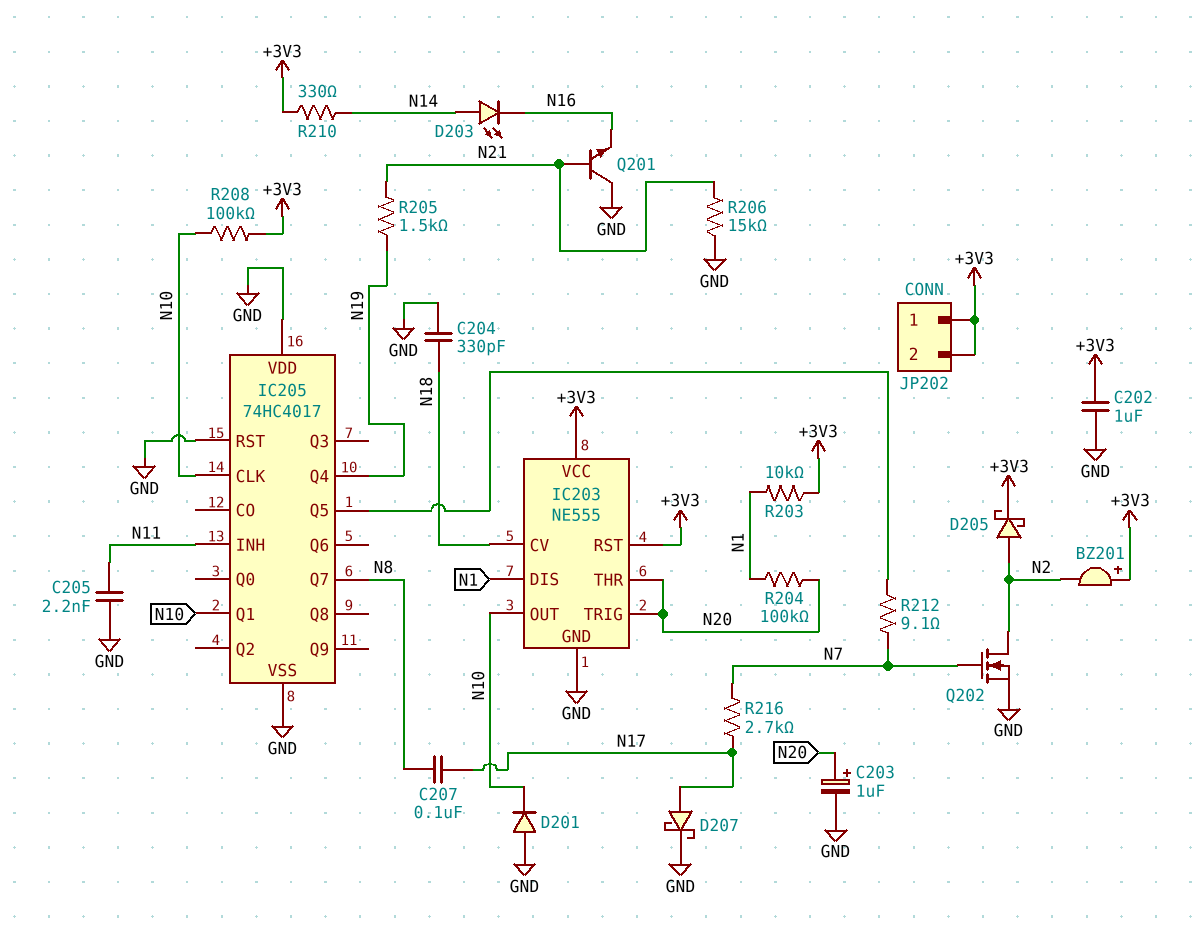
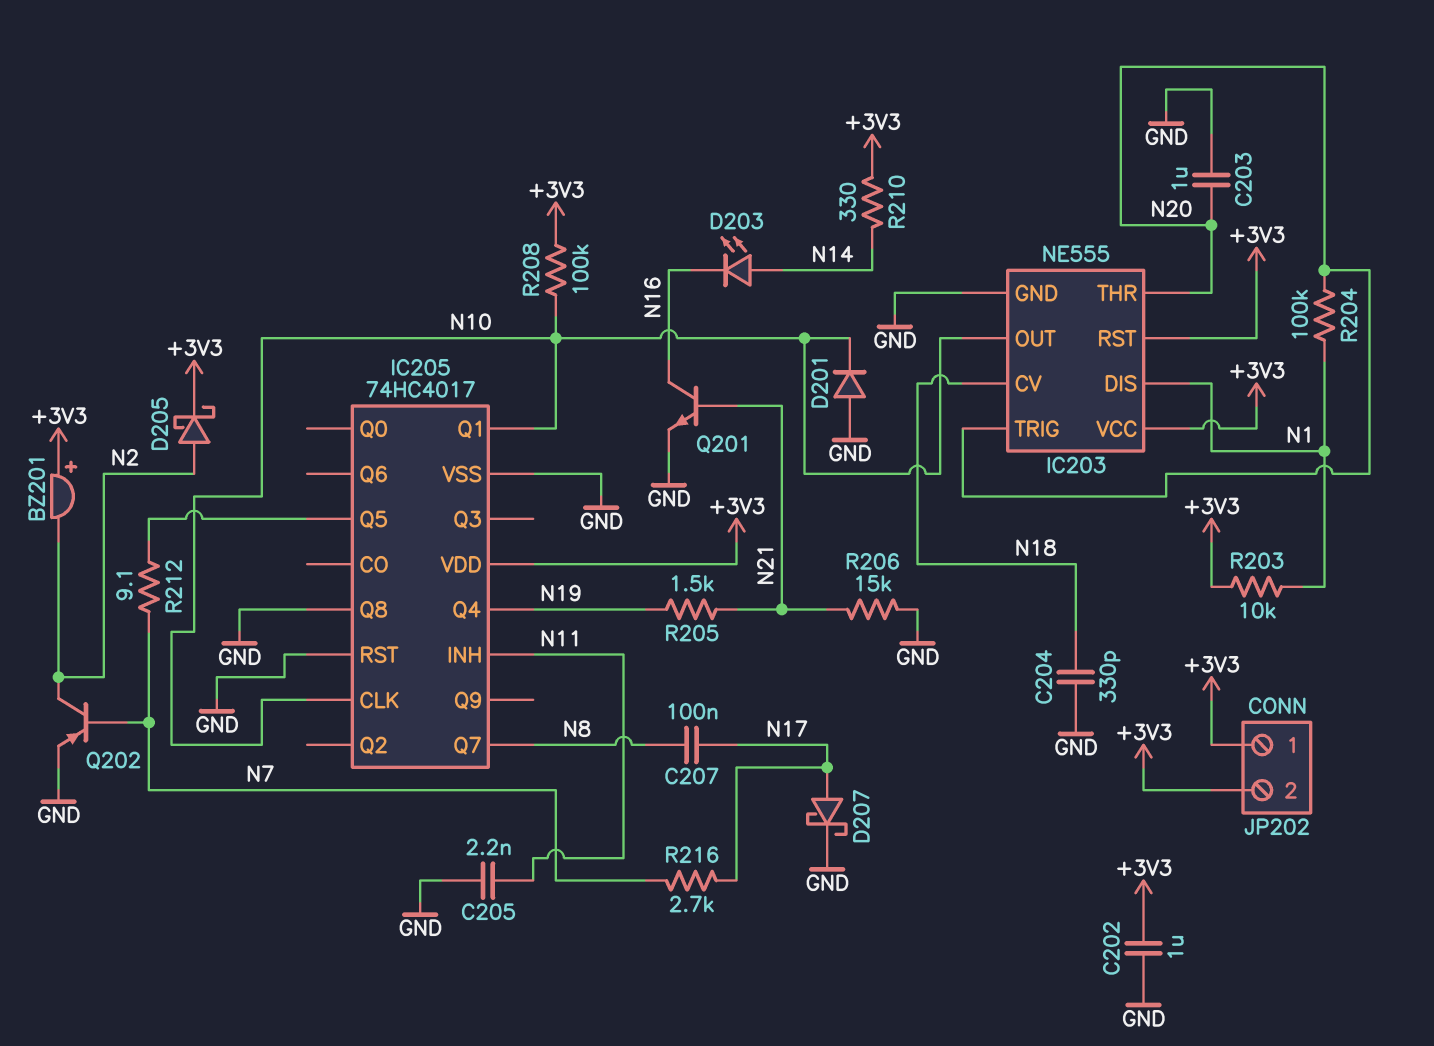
C203: 1uF (plus N20, minus GND) -> 1uF (GND, N20)
IC205 pin Q8: none -> GND
IC205 pin VDD: GND -> +3V3
Q201: NPN (B N21, C GND, E N16) -> NPN (B N21, C N16, E GND)
Q202: NMOS (G N7, D N2, S GND) -> PNP (B N7, C N2, E GND)

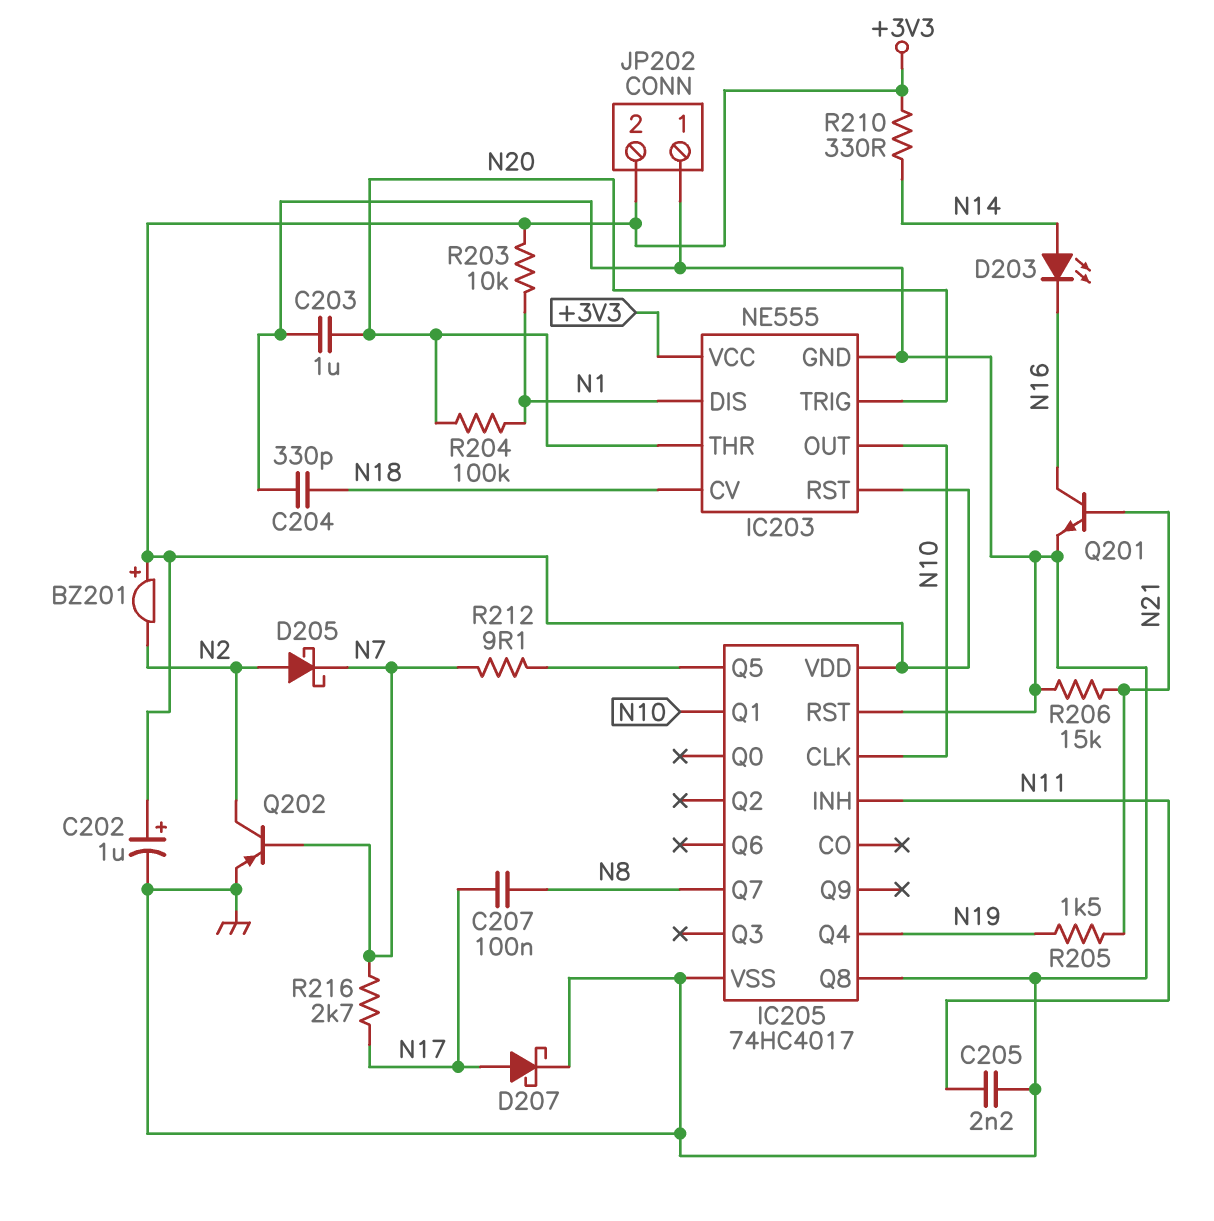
C202: 1uF (+3V3, GND) -> 1uF (plus +3V3, minus GND)
D201: diode (A GND, K N10) -> none
D205: schottky (A N2, K +3V3) -> schottky (A N2, K N7)
JP202 pin 1: +3V3 -> GND
R208: 100k (+3V3, N10) -> none

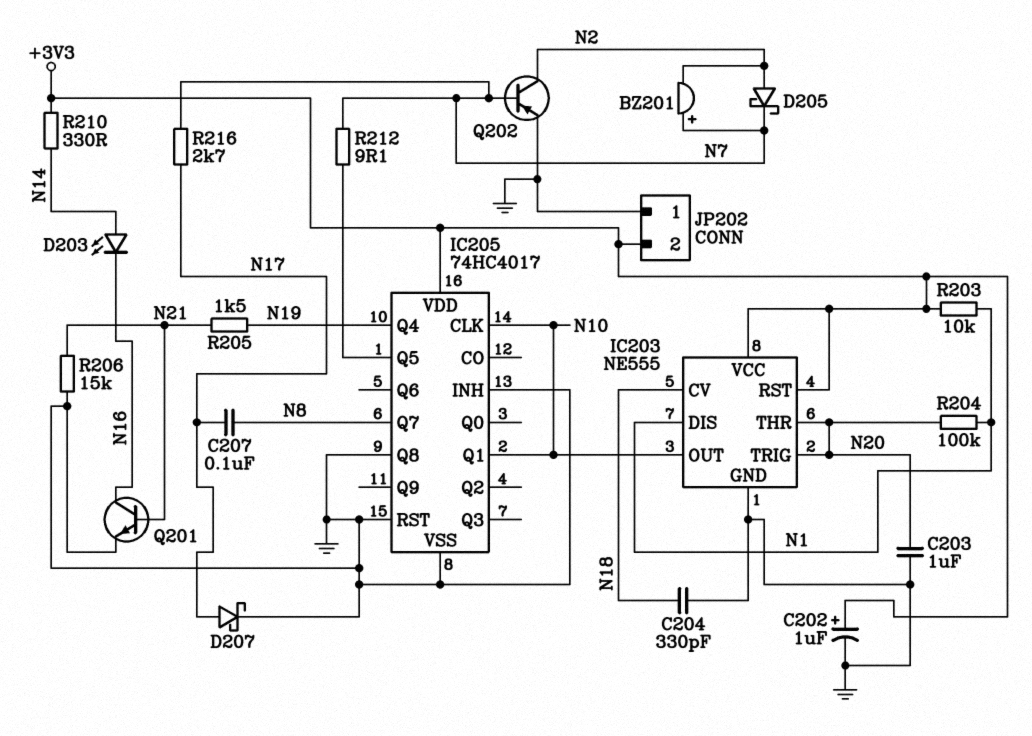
BZ201: buzzer (plus +3V3, minus N2) -> buzzer (plus N7, minus N2)
C205: 2.2nF (GND, N11) -> none
IC205 pin INH: N11 -> GND

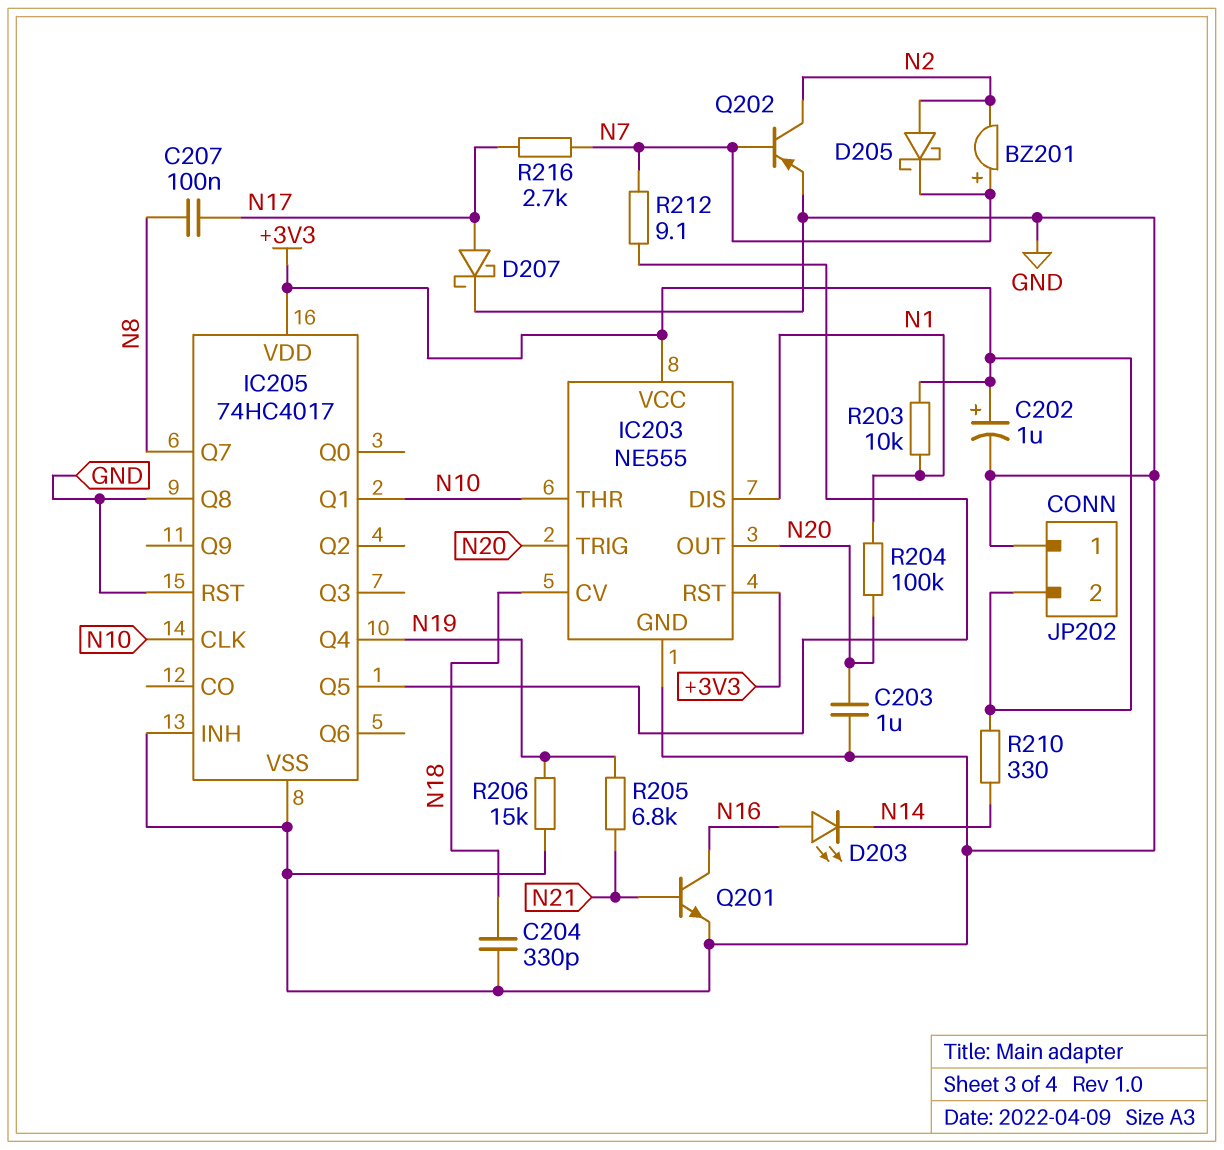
D203: LED (A N14, K N16) -> LED (A N16, K N14)
IC203 pin OUT: N10 -> N20
IC203 pin THR: N20 -> N10
R205: 1.5k (N19, N21) -> 6.8k (N19, N21)
R206: 15k (GND, N21) -> 15k (GND, N19)

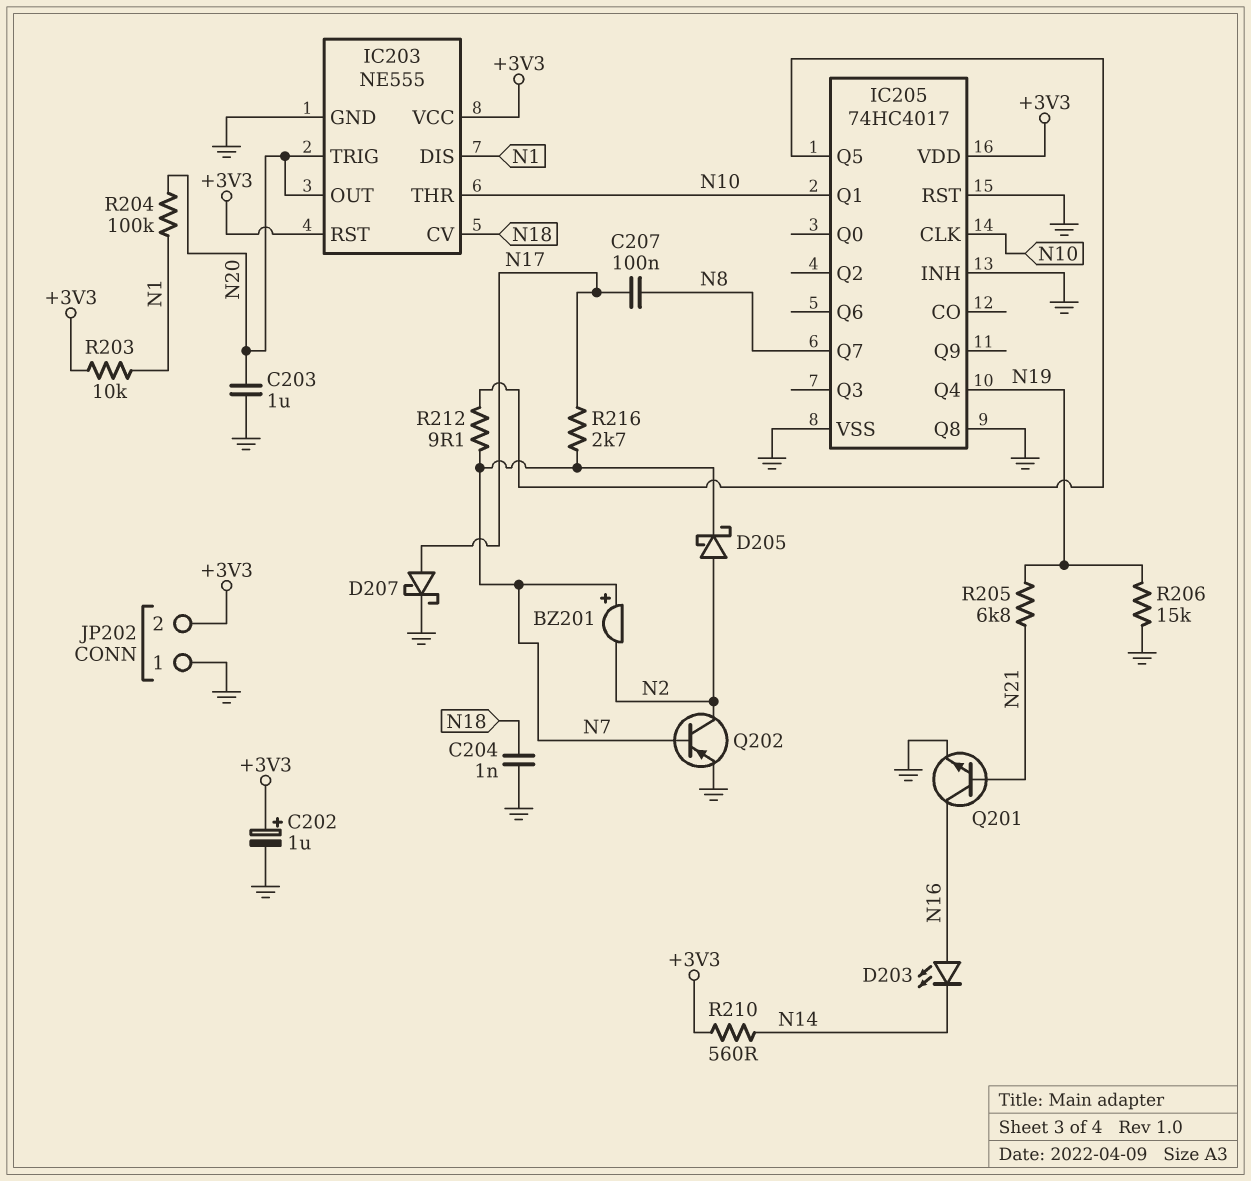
C204: 330pF (GND, N18) -> 1nF (GND, N18)
R210: 330 (+3V3, N14) -> 560 (+3V3, N14)

